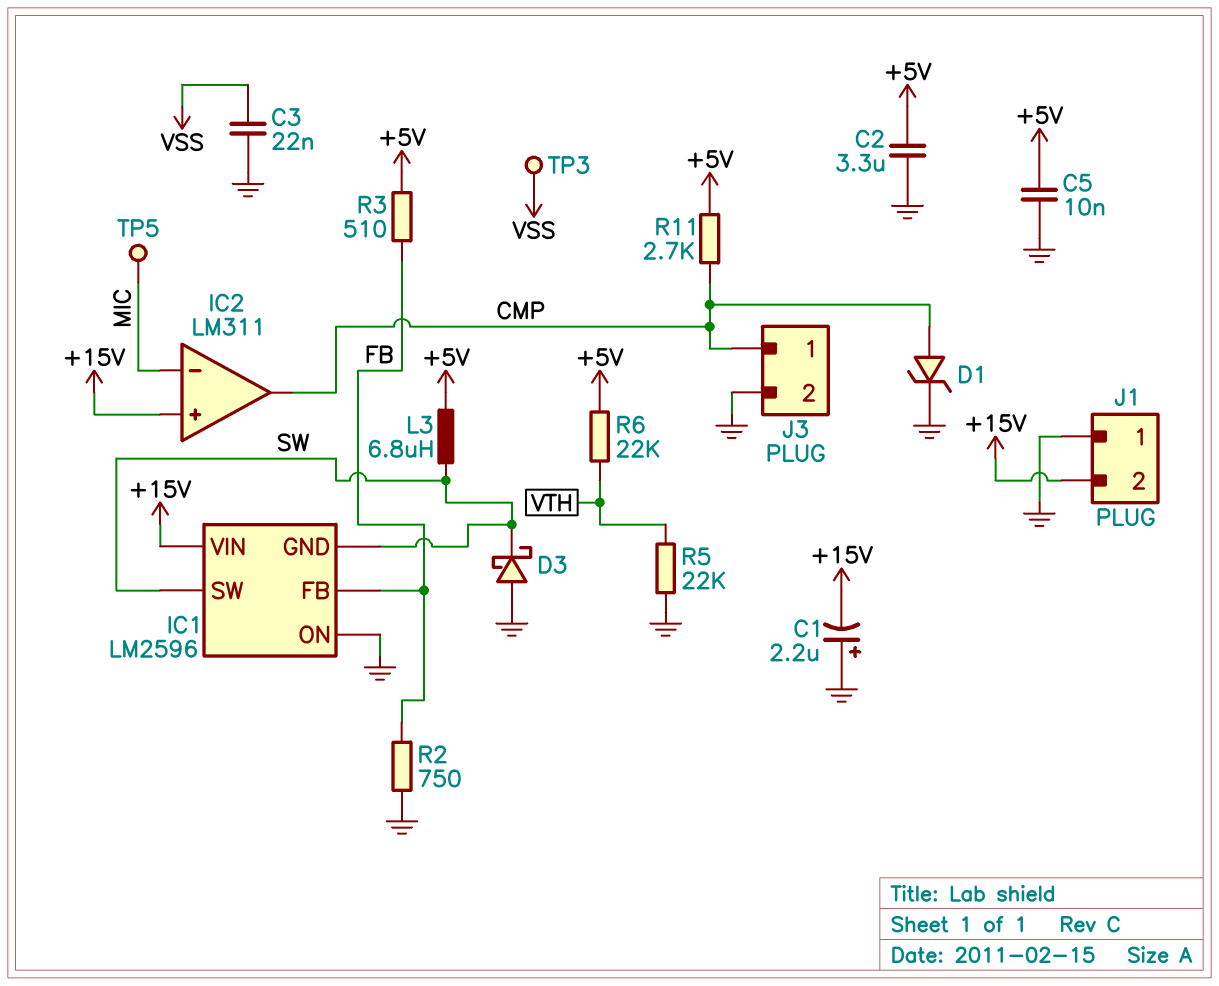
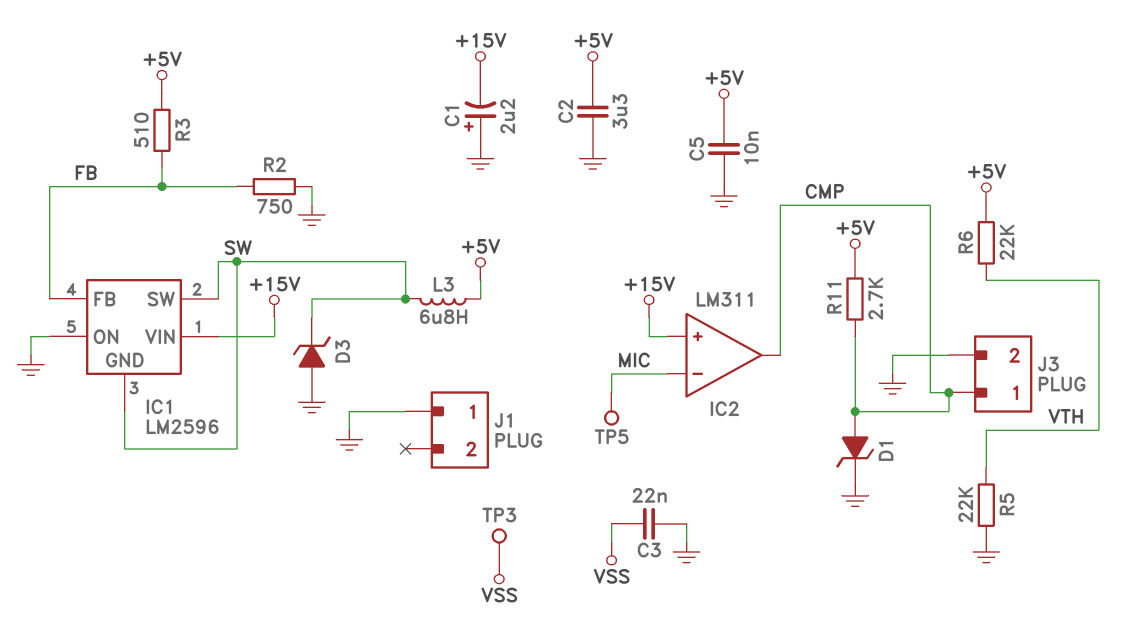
D3: schottky (A GND, K SW) -> zener (A GND, K SW)
J1 pin 2: +15V -> none

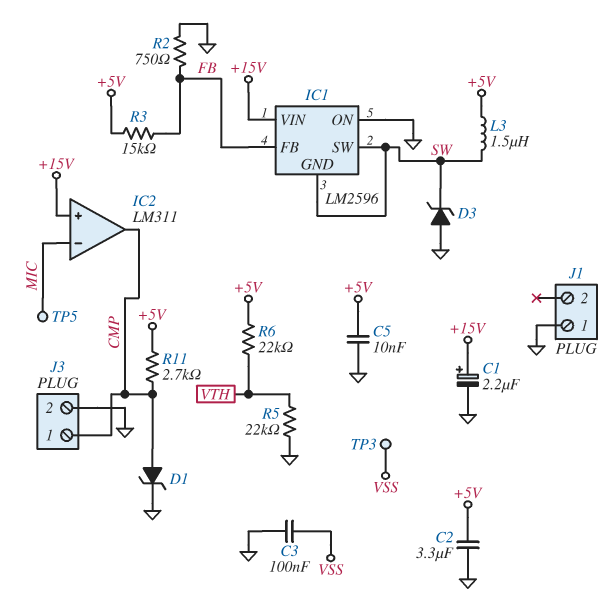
C1: 2.2uF (plus GND, minus +15V) -> 2.2uF (plus +15V, minus GND)
C3: 22nF (GND, VSS) -> 100nF (GND, VSS)
L3: 6.8uH (+5V, SW) -> 1.5uH (+5V, SW)
R3: 510 (+5V, FB) -> 15k (+5V, FB)

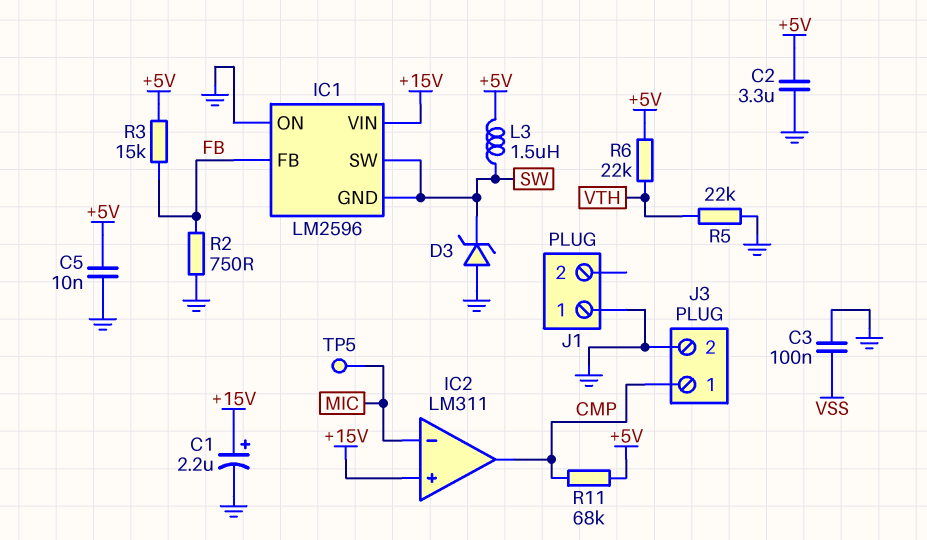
D1: zener (A CMP, K GND) -> none
R11: 2.7k (+5V, CMP) -> 68k (+5V, CMP)
TP3: test point (VSS) -> none

